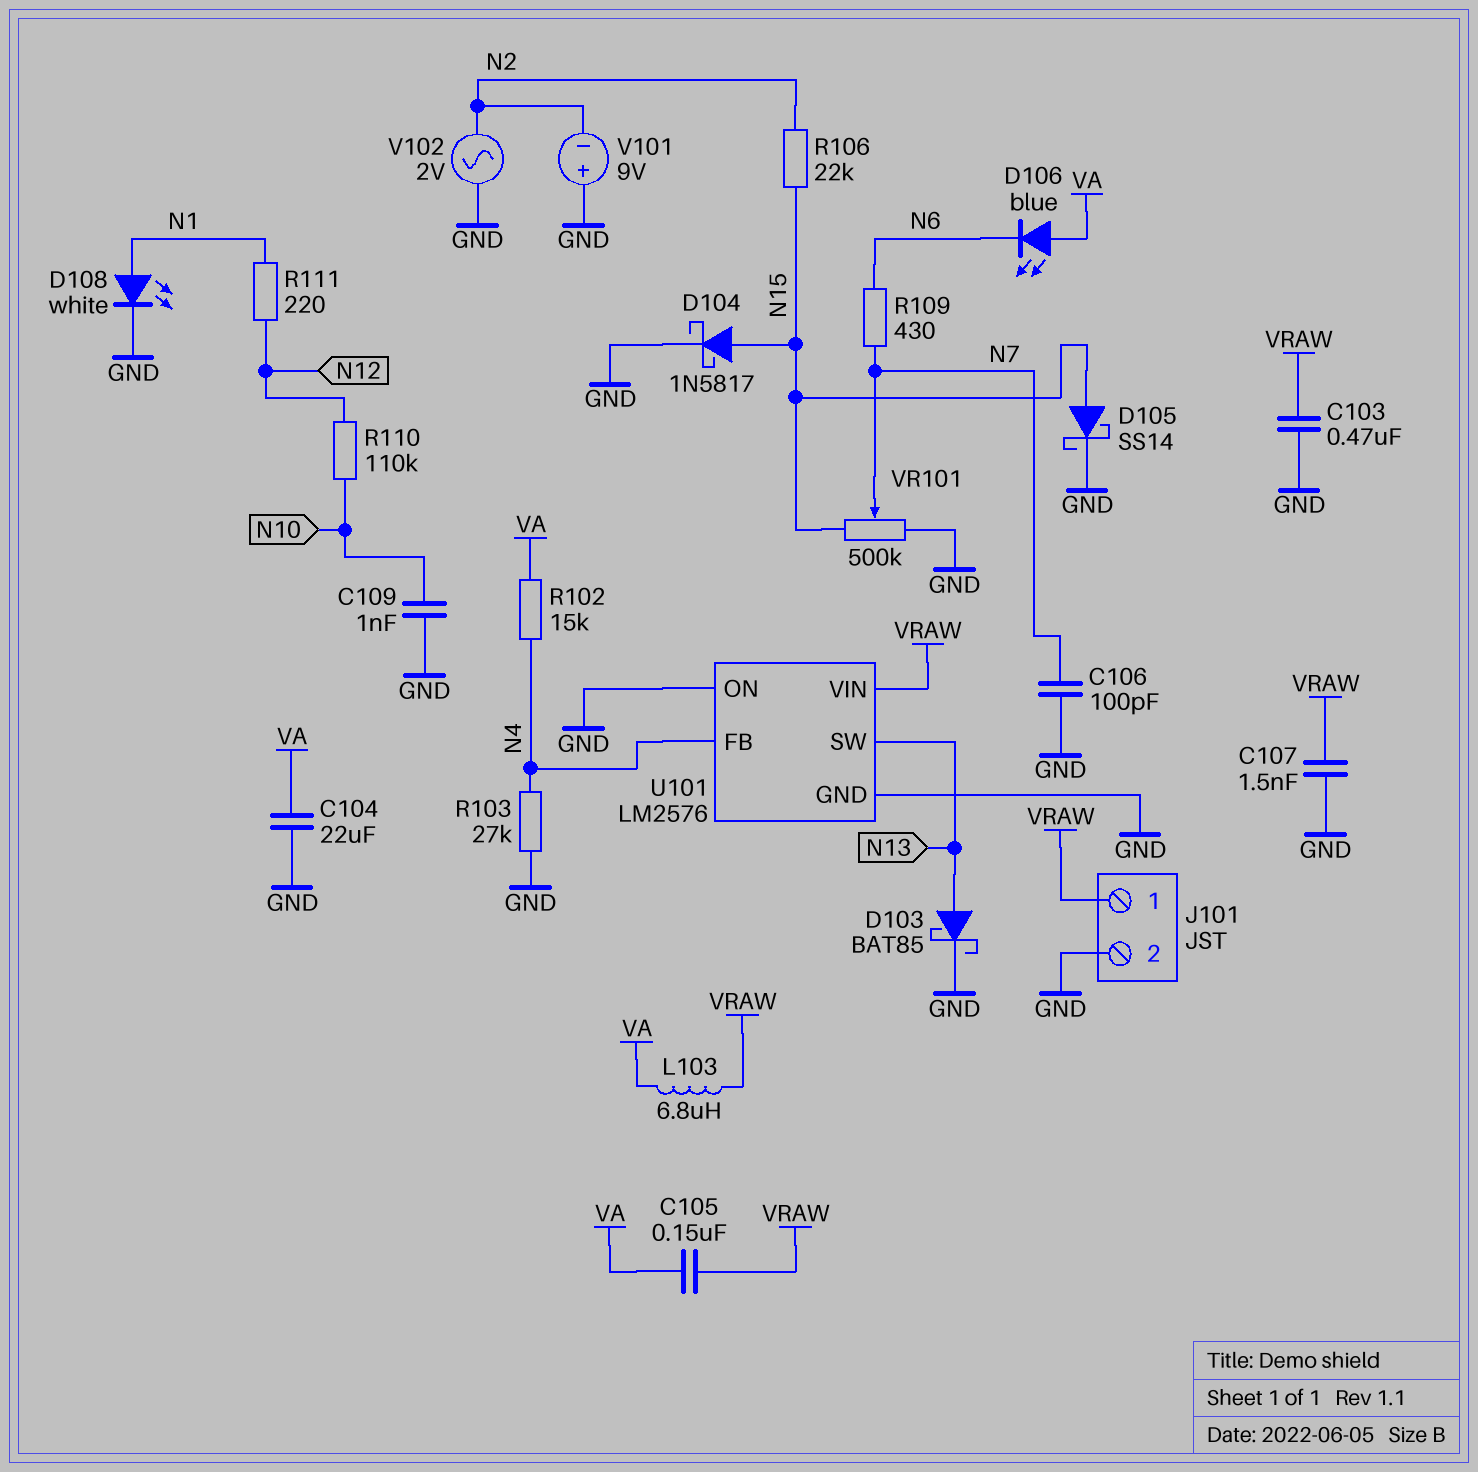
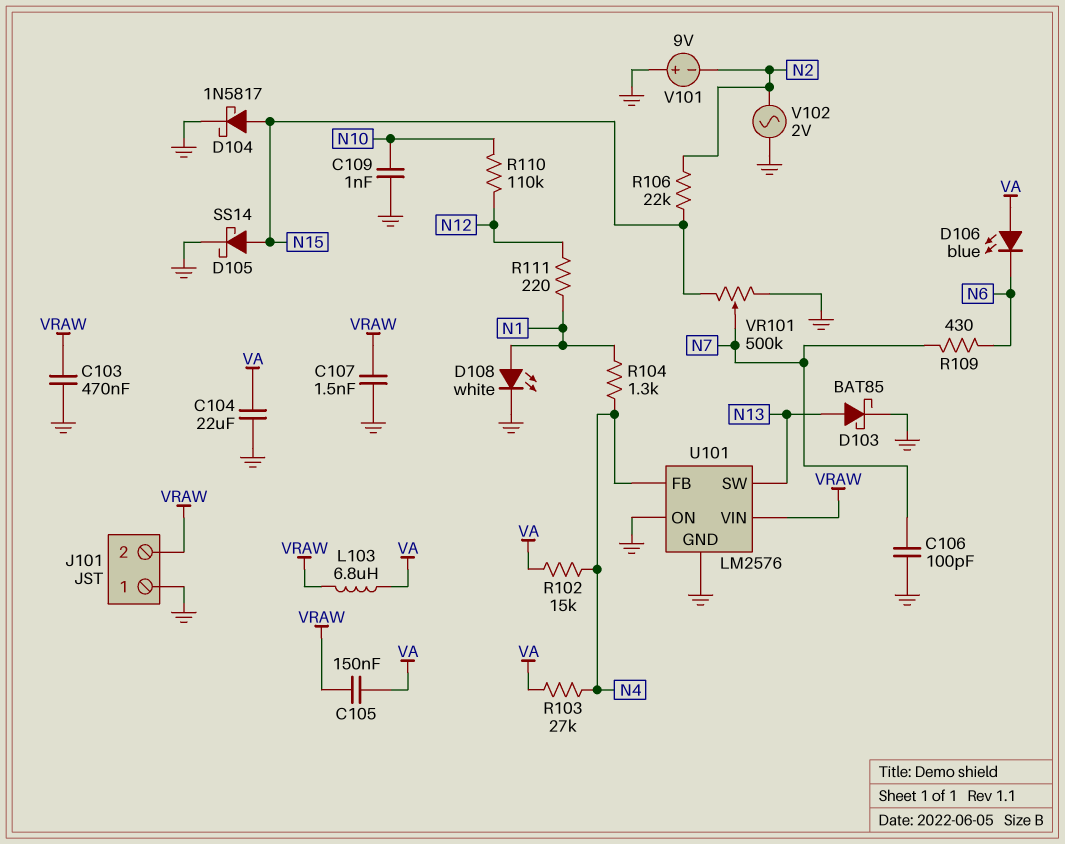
J101 pin 1: VRAW -> GND
J101 pin 2: GND -> VRAW
R103: 27k (GND, N4) -> 27k (N4, VA)
R104: none -> 1.3k (N1, N4)

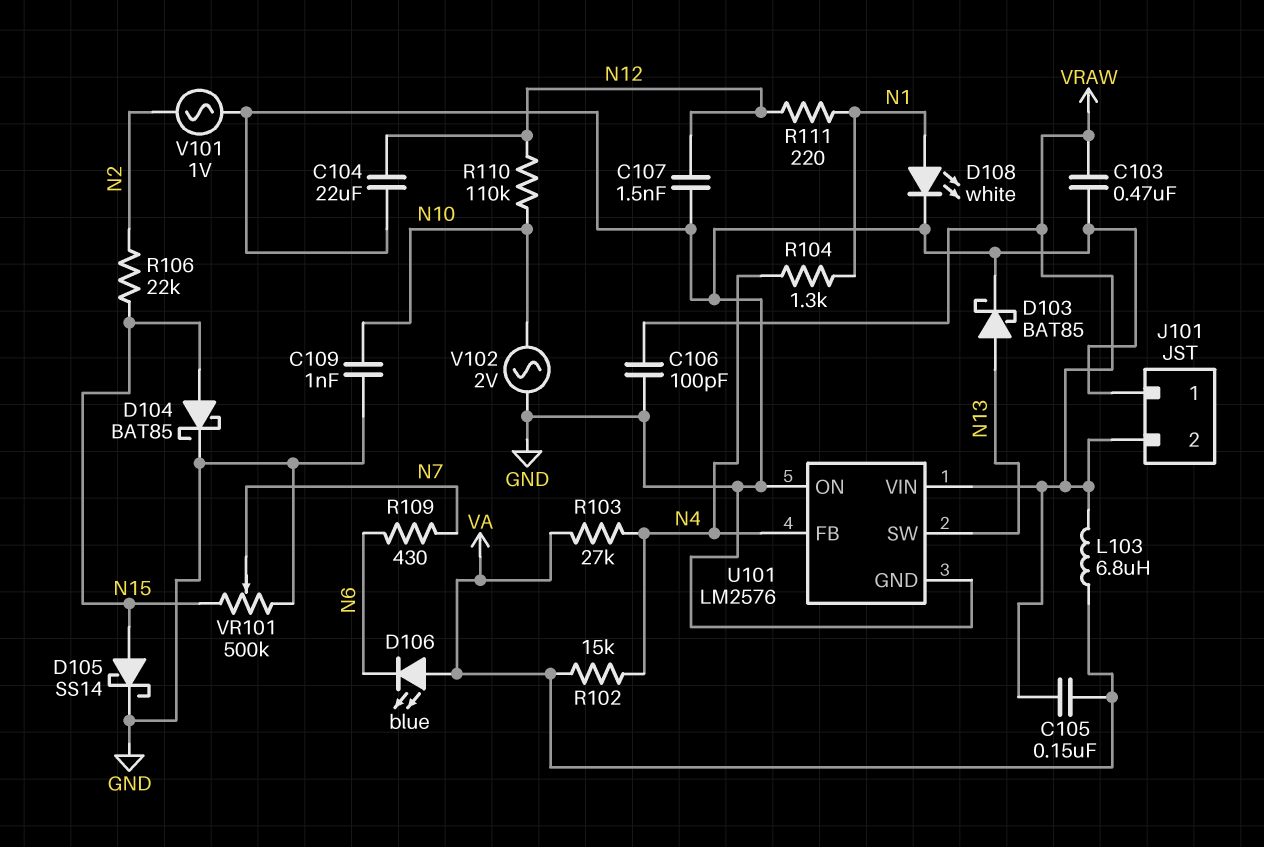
C104: 22uF (GND, VA) -> 22uF (GND, N12)
C106: 100pF (GND, N7) -> 100pF (GND, VRAW)
C107: 1.5nF (GND, VRAW) -> 1.5nF (GND, N12)
D104: schottky 1N5817 (A N15, K GND) -> schottky BAT85 (A N15, K GND)
V101: 9V (plus GND, minus N2) -> AC 1V (GND, N2)
V102: AC 2V (GND, N2) -> AC 2V (GND, N10)

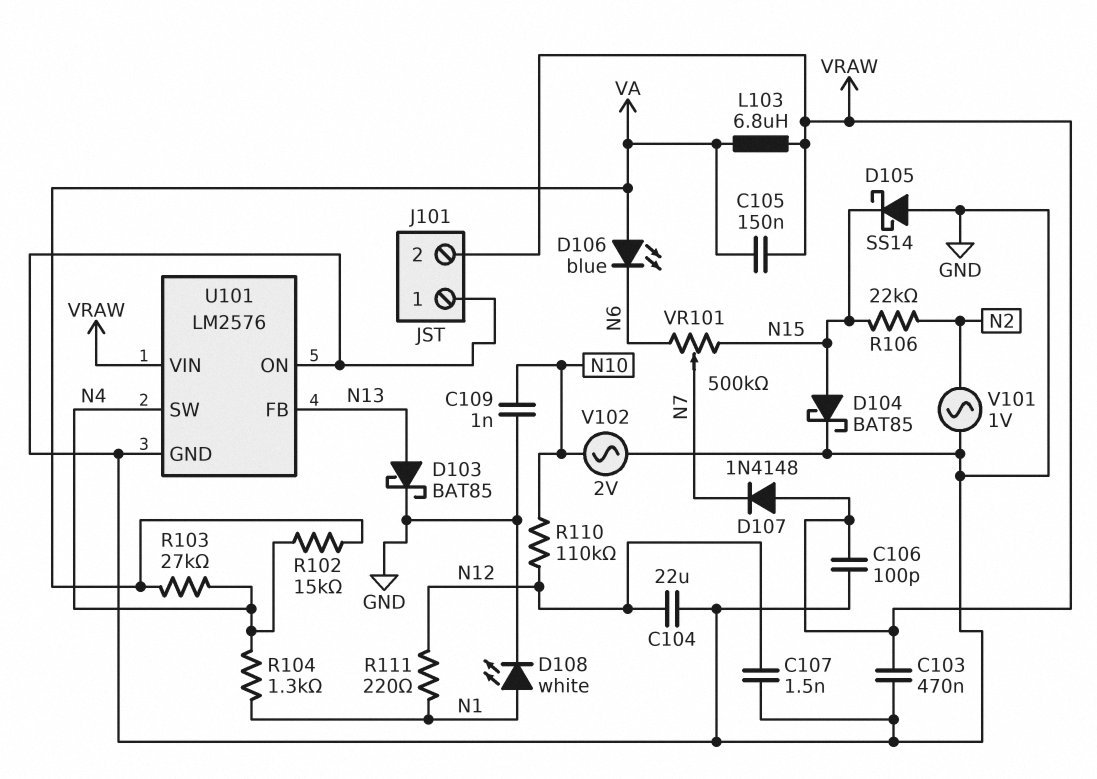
D105: schottky SS14 (A N15, K GND) -> schottky SS14 (A GND, K N15)
D107: none -> diode 1N4148 (A VRAW, K N7)
R109: 430 (N6, N7) -> none
U101 pin FB: N4 -> N13
U101 pin SW: N13 -> N4
VR101: 500k (GND, N15, wiper N7) -> 500k (N6, N15, wiper N7)

